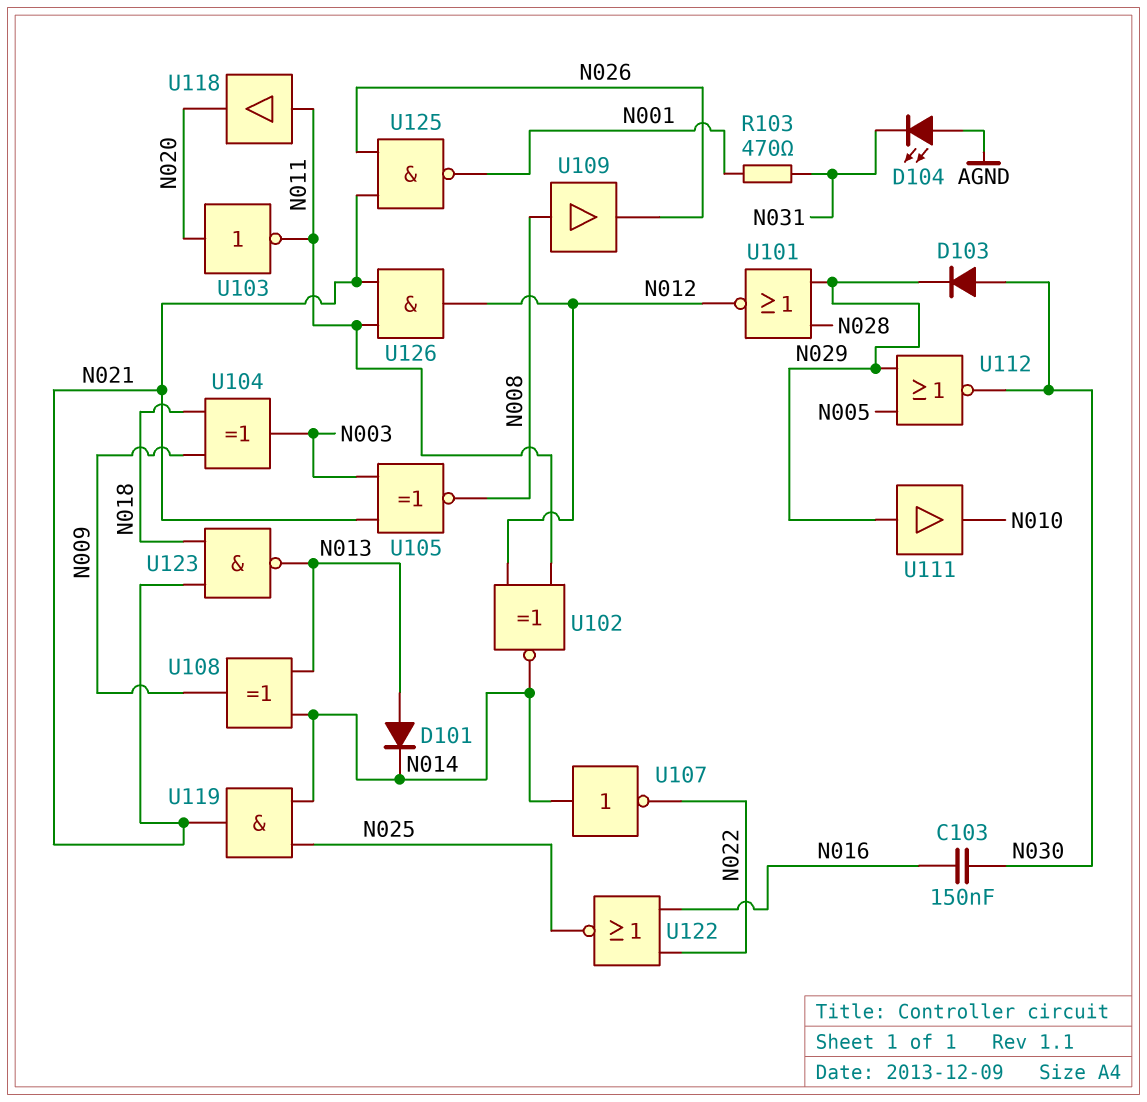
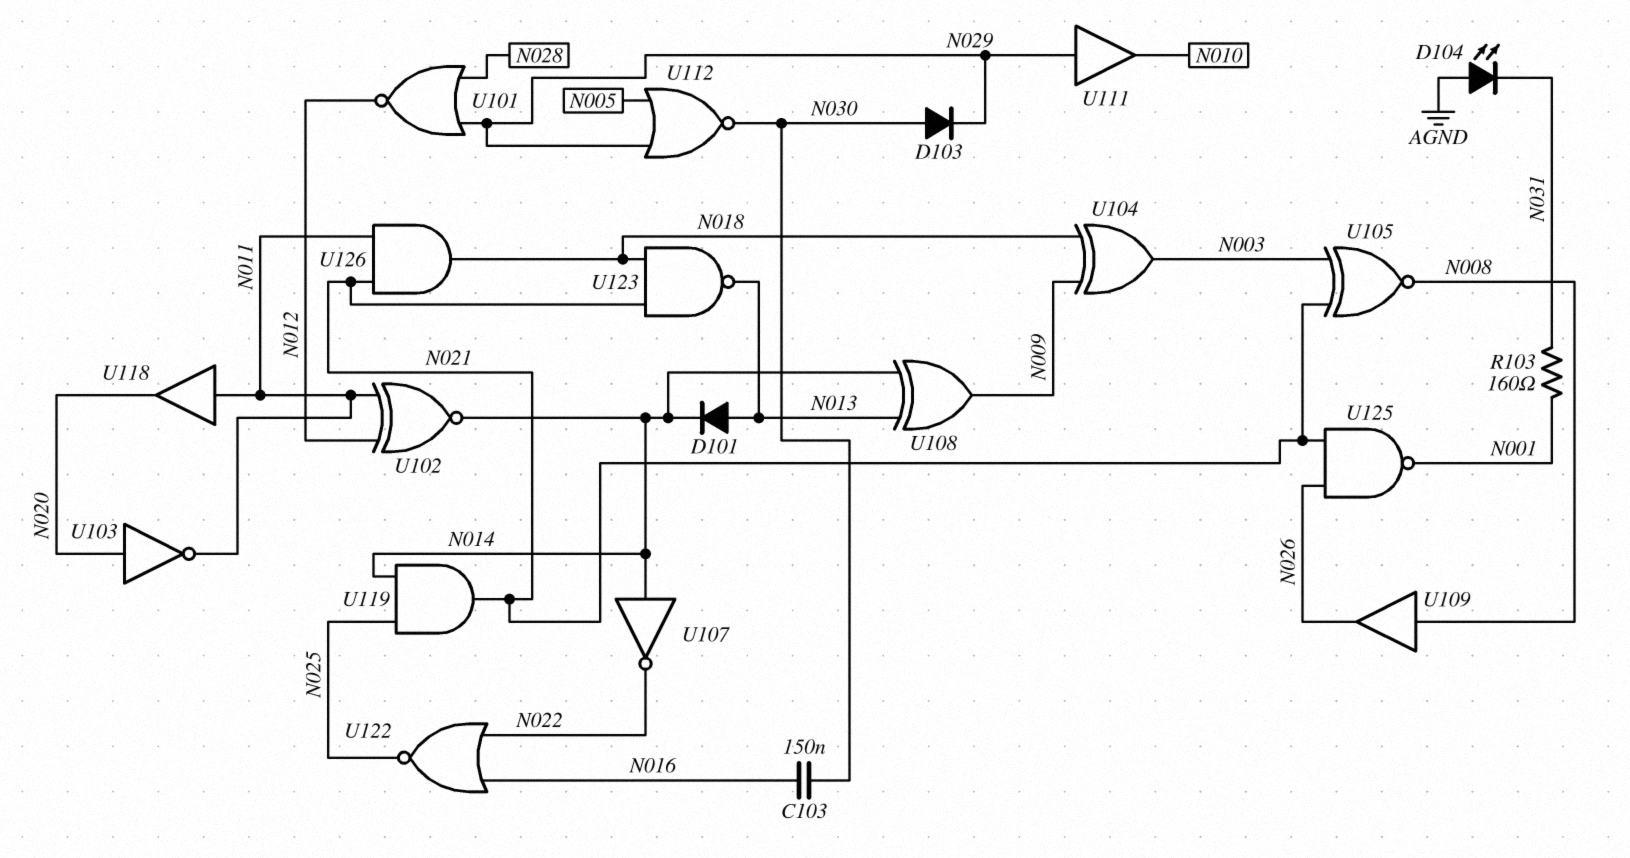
R103: 470 (N001, N031) -> 160 (N001, N031)
U126: AND (in N011, in N021, out N012) -> AND (in N011, in N021, out N018)

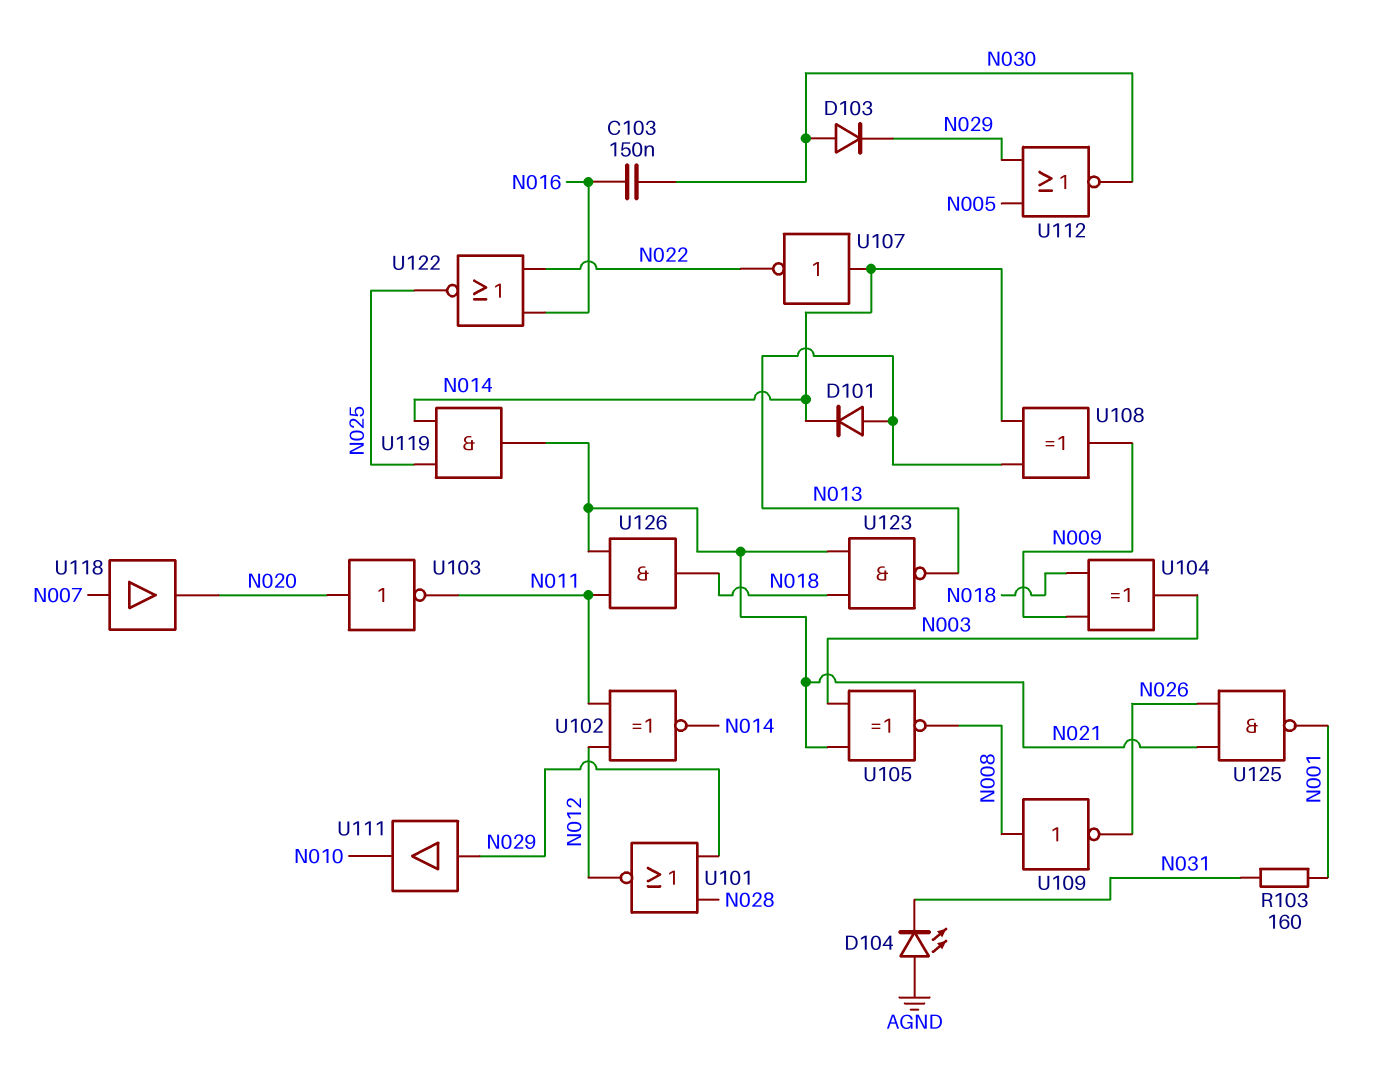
U109: buffer (in N008, out N026) -> NOT (in N008, out N026)
U118: buffer (in N011, out N020) -> buffer (in N007, out N020)

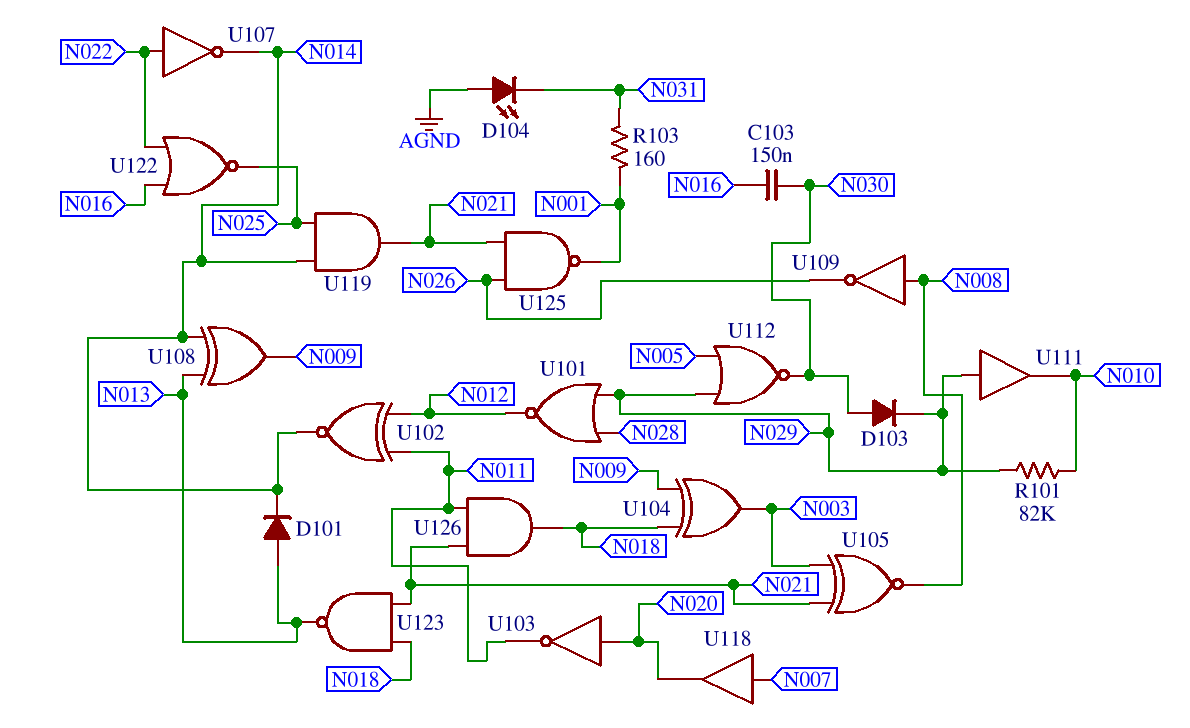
R101: none -> 82k (N010, N029)
U107: NOT (in N014, out N022) -> NOT (in N022, out N014)

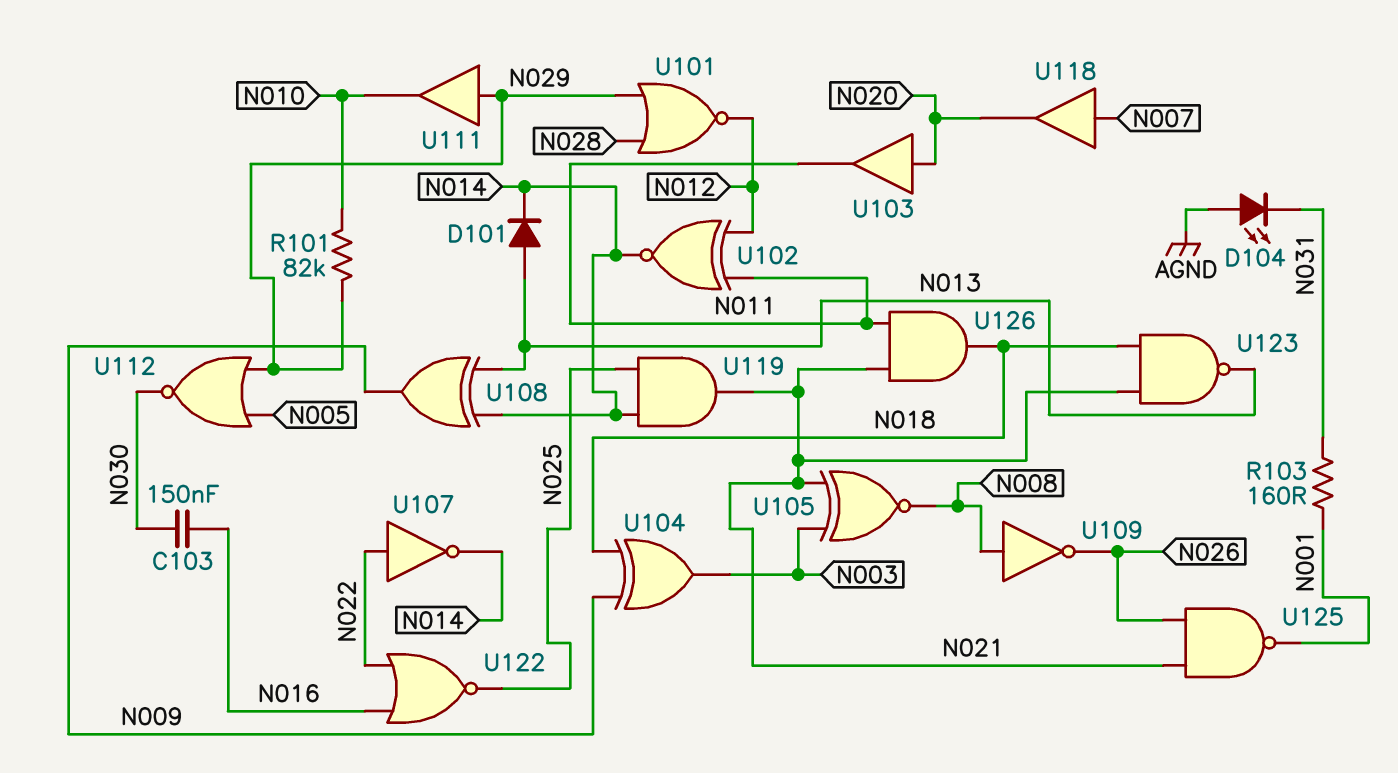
D103: diode (A N030, K N029) -> none
U103: NOT (in N020, out N011) -> buffer (in N020, out N011)

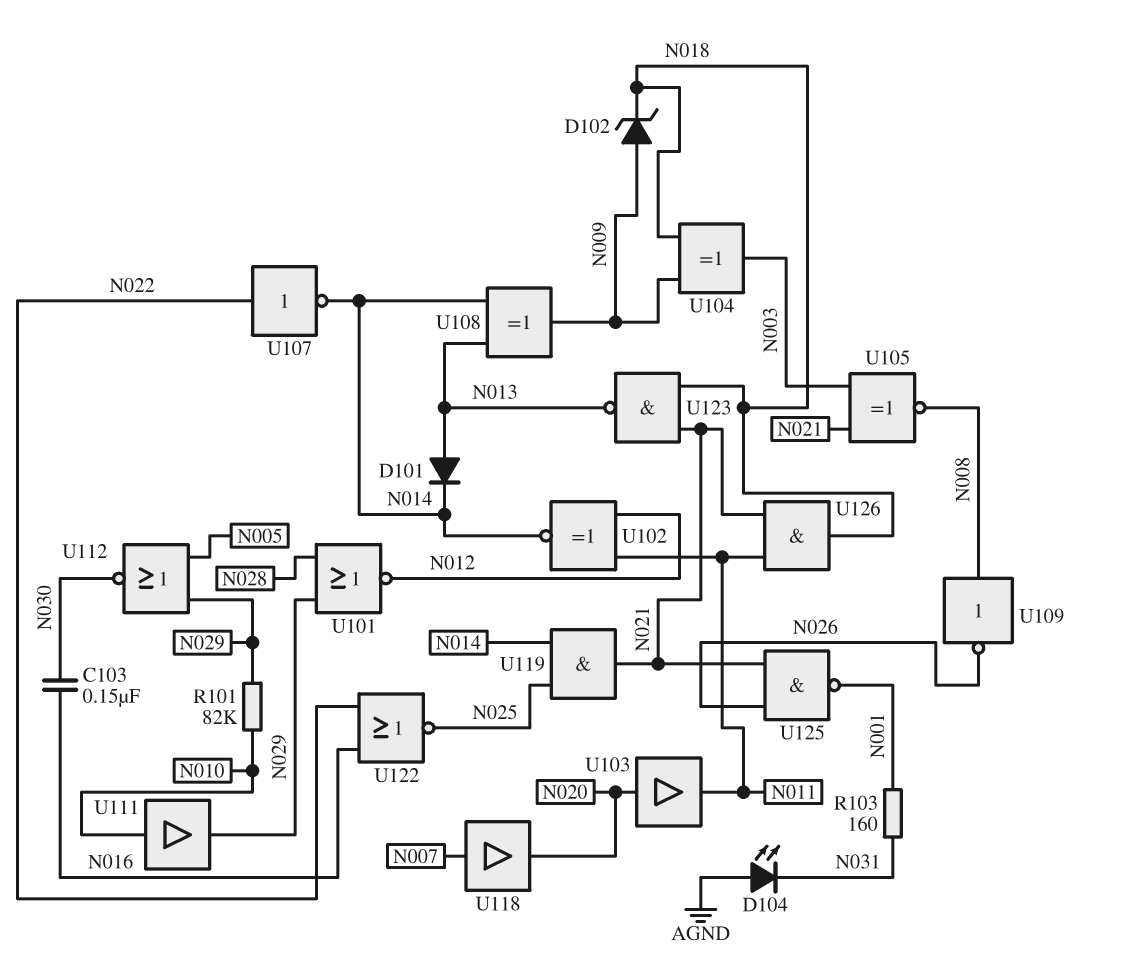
D102: none -> zener (A N009, K N018)
U111: buffer (in N029, out N010) -> buffer (in N010, out N029)

